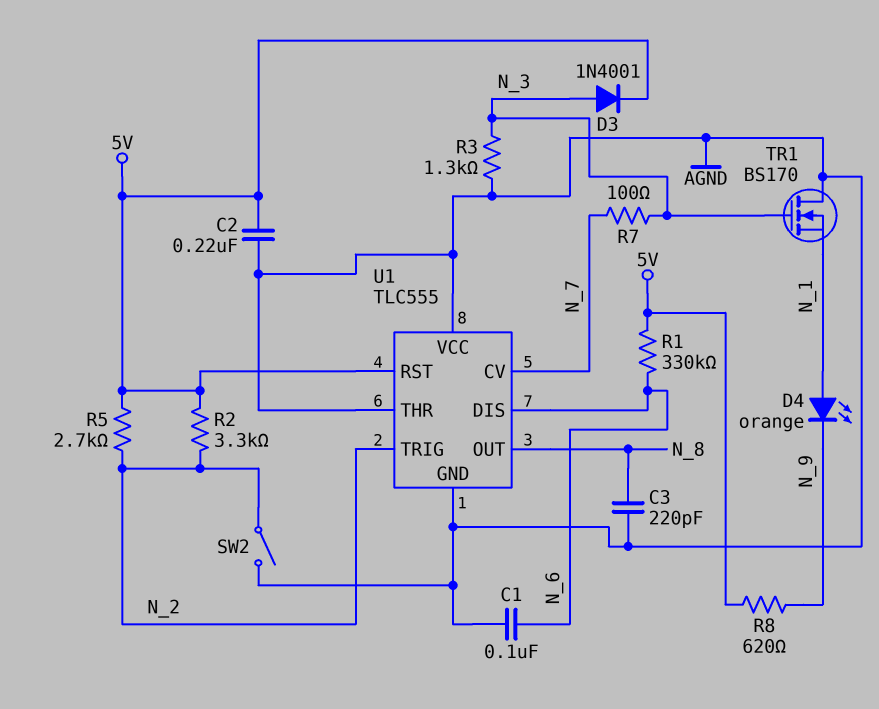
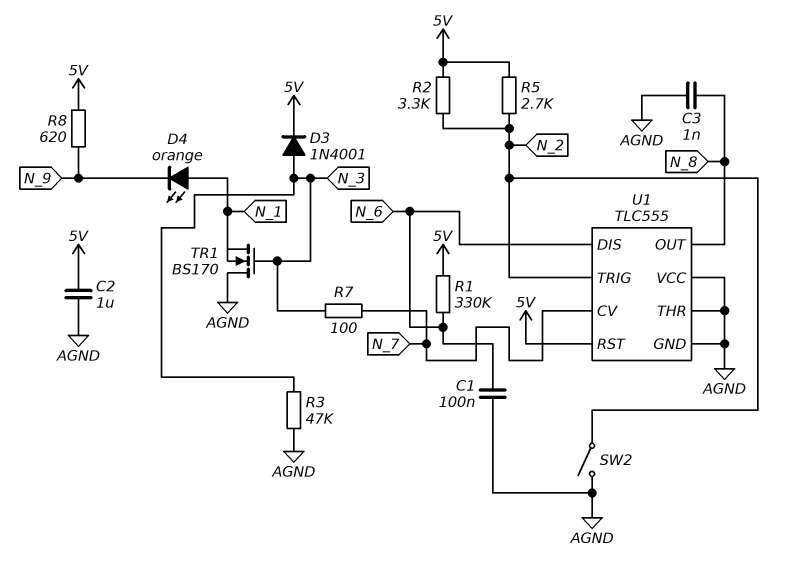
C2: 220nF (5V, AGND) -> 1uF (5V, AGND)
C3: 220pF (AGND, N_8) -> 1nF (AGND, N_8)
R3: 1.3k (AGND, N_3) -> 47k (AGND, N_3)

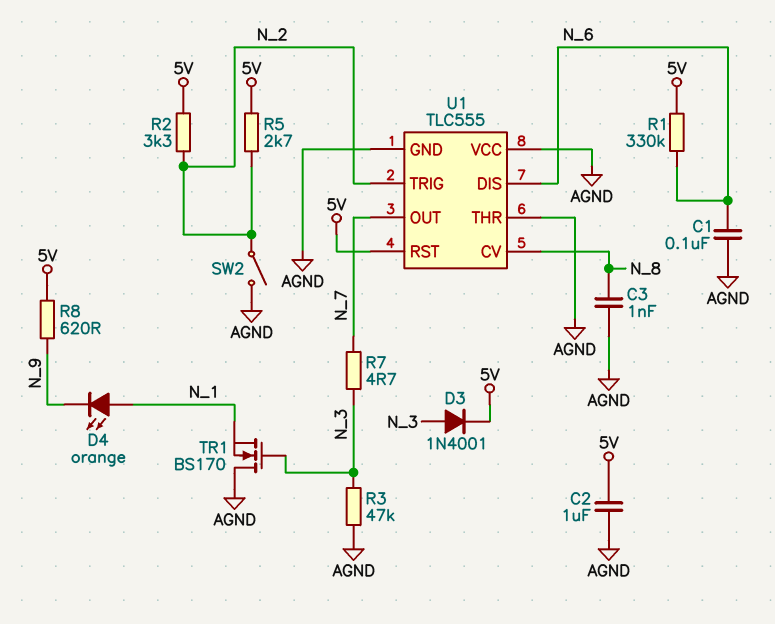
R7: 100 (N_3, N_7) -> 4.7 (N_3, N_7)
U1 pin CV: N_7 -> N_8
U1 pin OUT: N_8 -> N_7

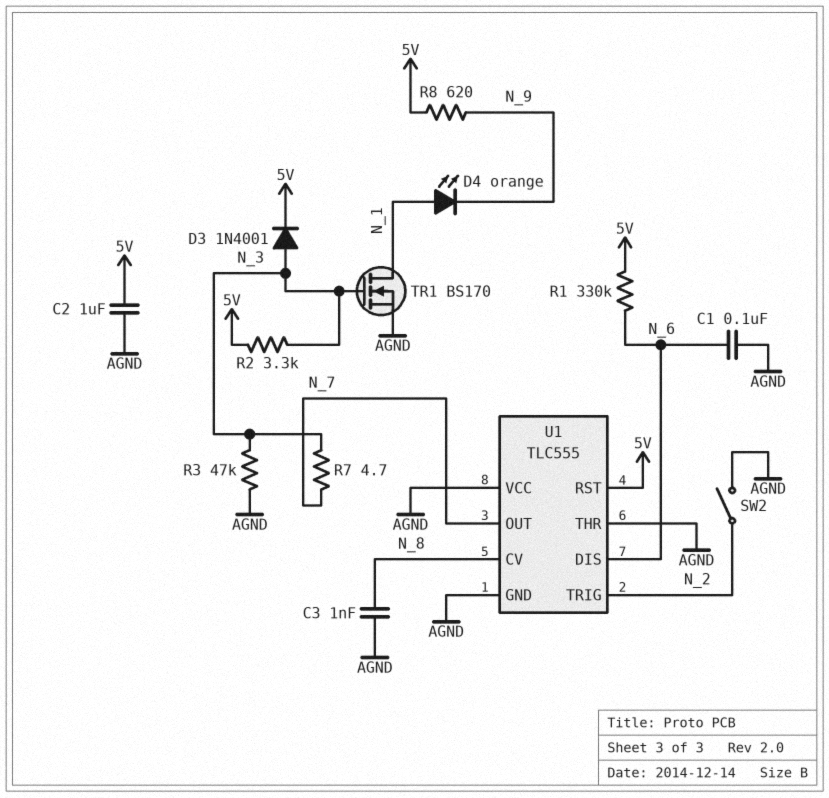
R2: 3.3k (5V, N_2) -> 3.3k (5V, N_3)
R5: 2.7k (5V, N_2) -> none
TR1: NMOS BS170 (G N_3, D AGND, S N_1) -> NMOS BS170 (G N_3, D N_1, S AGND)

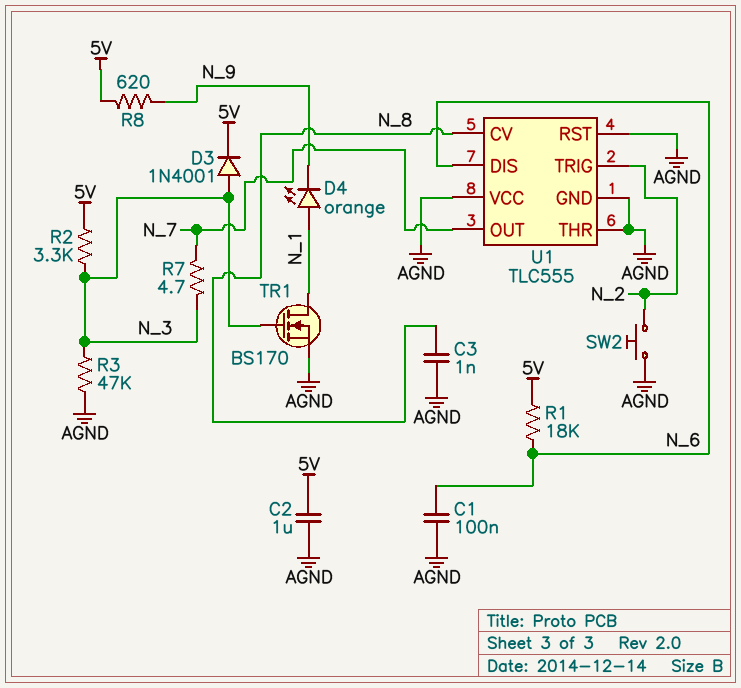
R1: 330k (5V, N_6) -> 18k (5V, N_6)
SW2: switch (AGND, N_2) -> button (AGND, N_2)
U1 pin RST: 5V -> AGND

